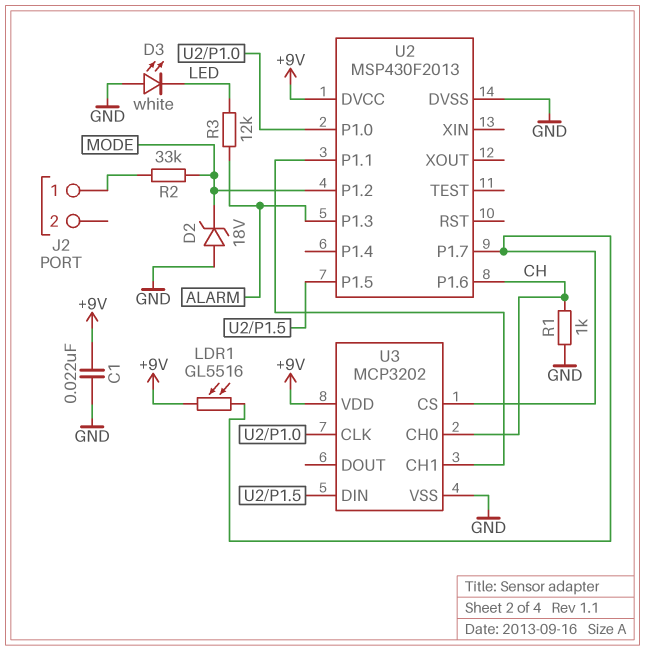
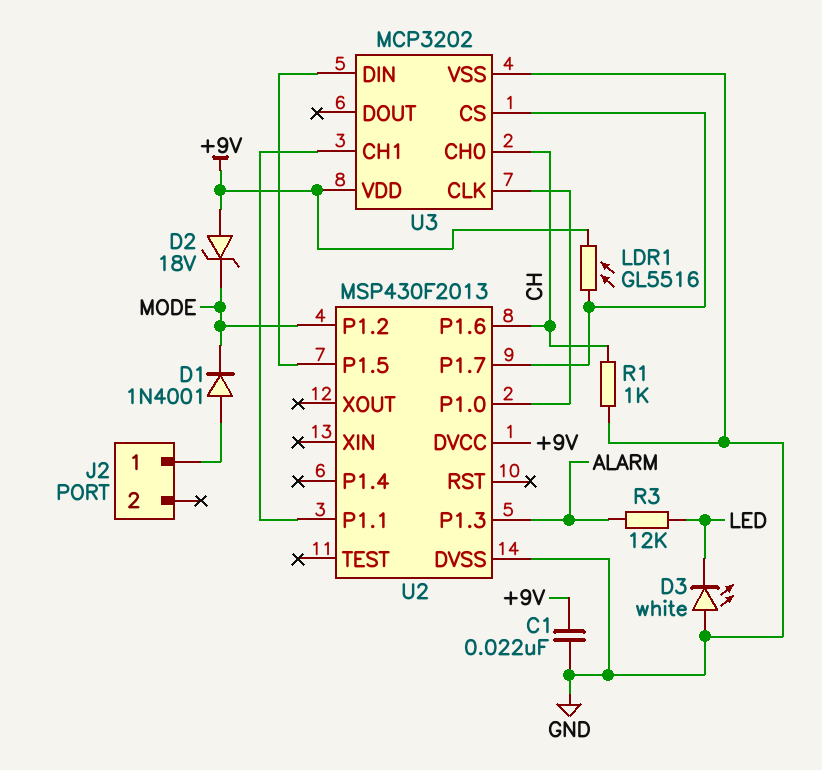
D1: none -> diode 1N4001 (A J2/1, K MODE)
D2: zener 18V (A GND, K MODE) -> zener 18V (A +9V, K MODE)
R2: 33k (J2/1, MODE) -> none

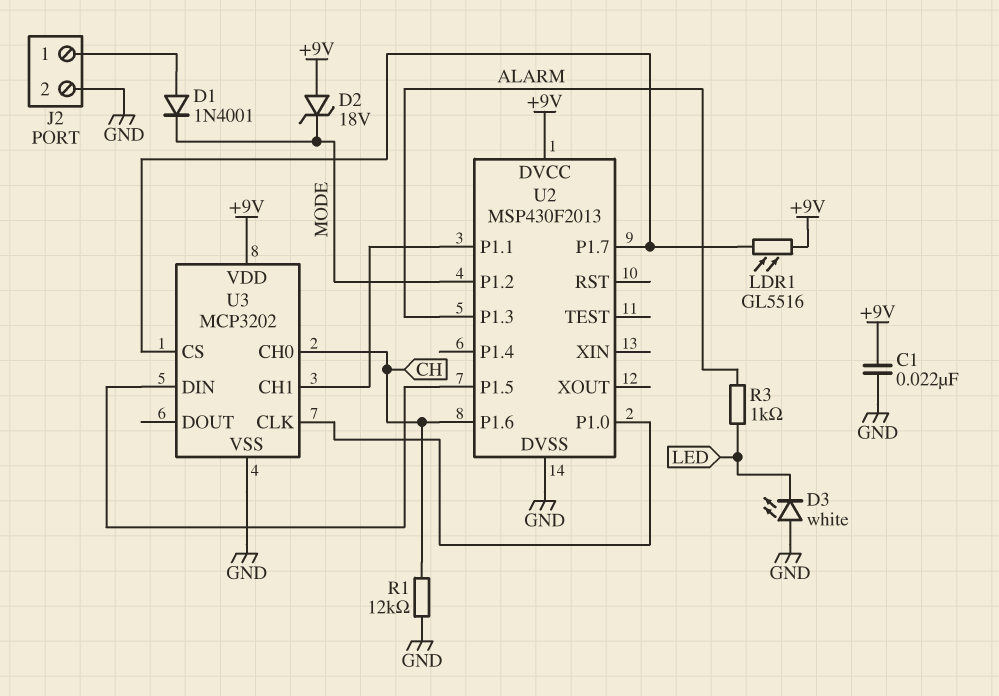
J2 pin 2: none -> GND
R1: 1k (CH, GND) -> 12k (CH, GND)
R3: 12k (ALARM, LED) -> 1k (ALARM, LED)

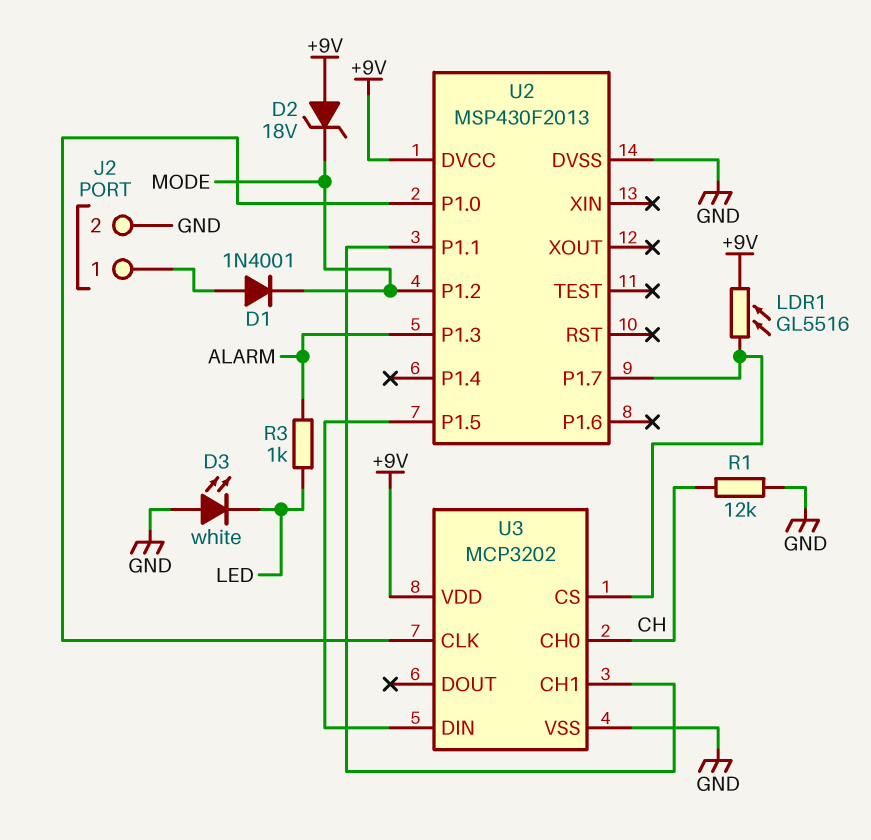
C1: 22nF (+9V, GND) -> none
U2 pin P1.6: CH -> none

